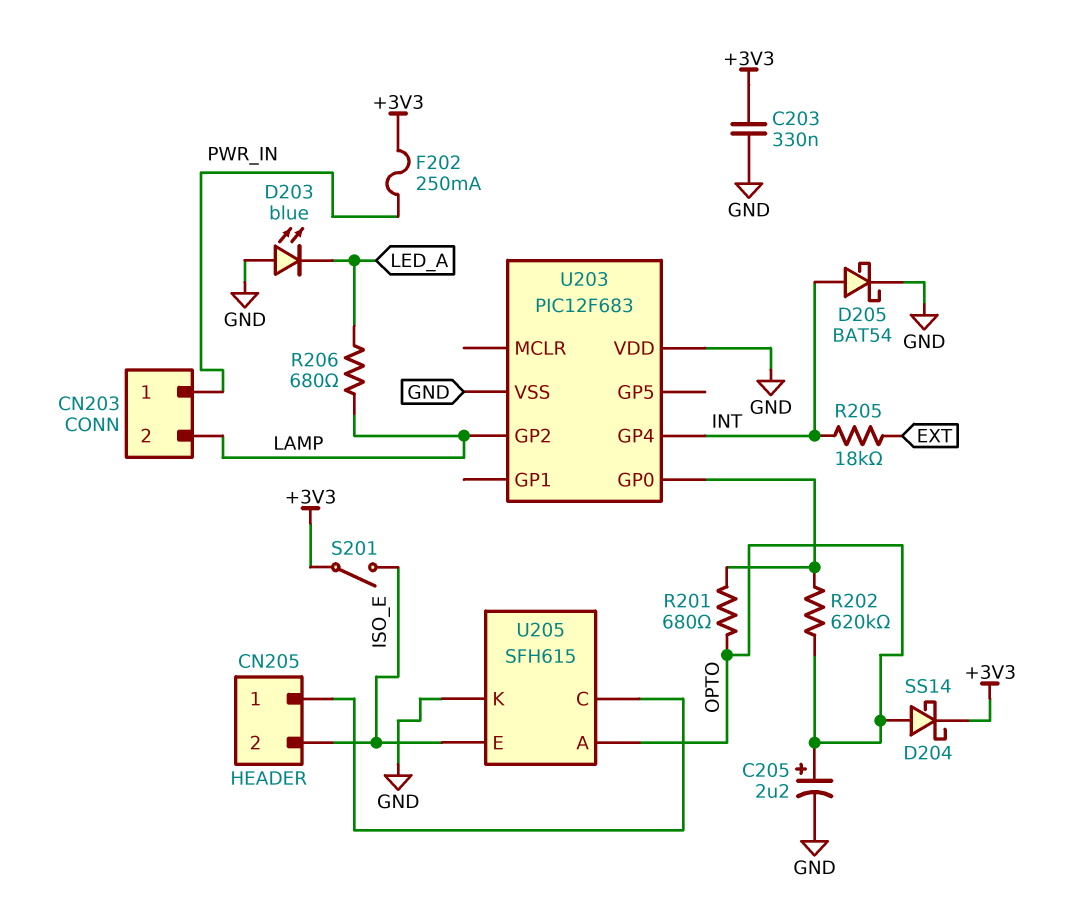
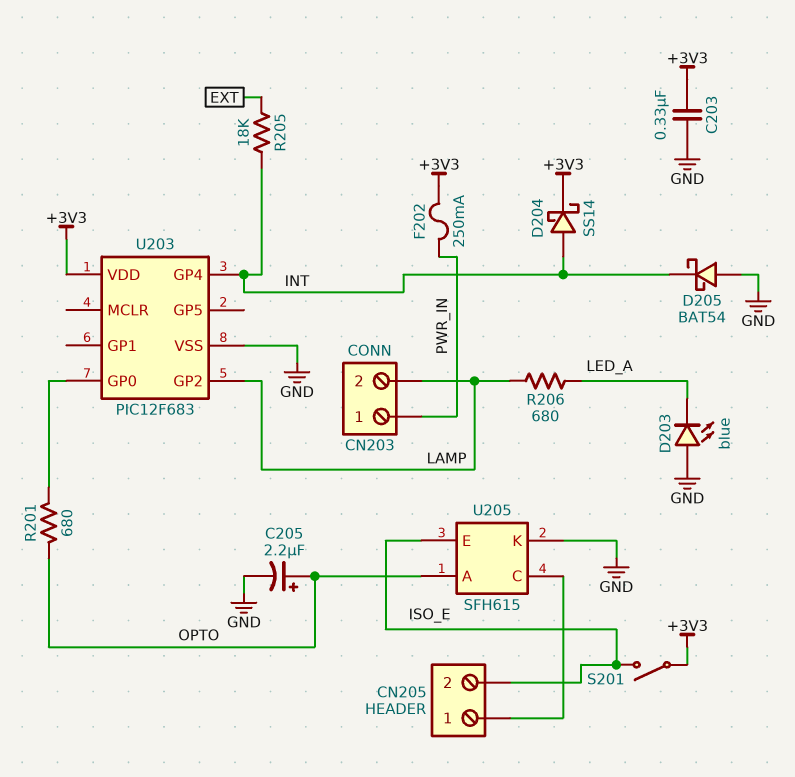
D204: schottky SS14 (A OPTO, K +3V3) -> schottky SS14 (A INT, K +3V3)
D205: schottky BAT54 (A INT, K GND) -> schottky BAT54 (A GND, K INT)
R202: 620k (OPTO, U203/GP0) -> none
U203 pin VDD: GND -> +3V3

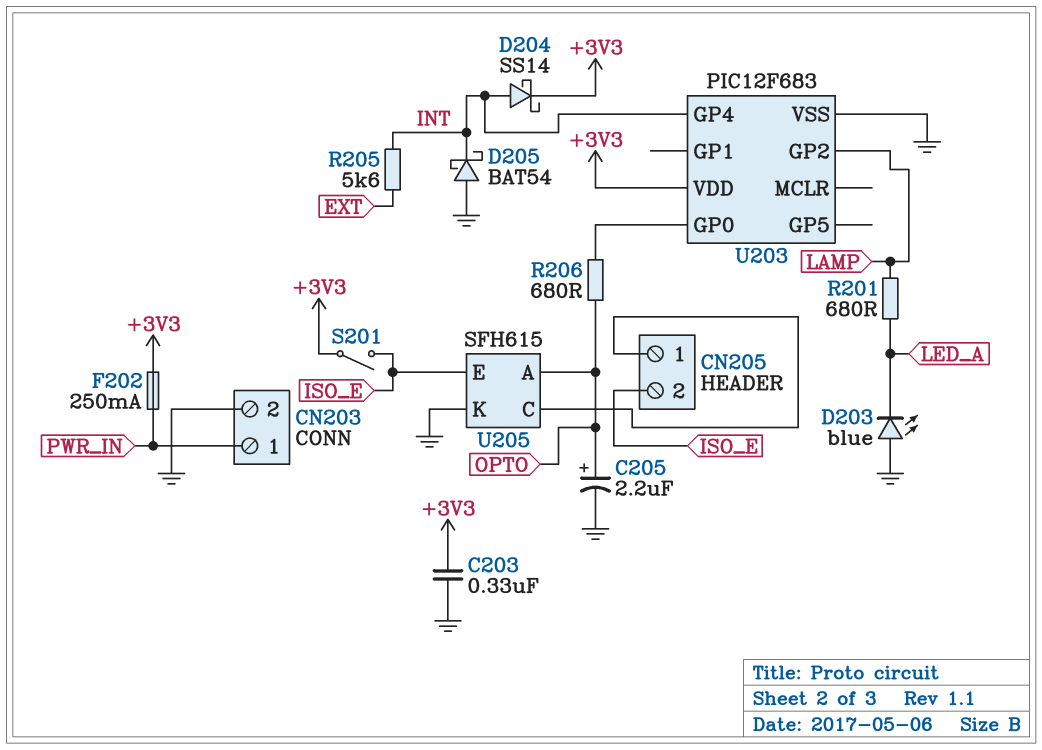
CN203 pin 2: LAMP -> GND
R201: 680 (OPTO, U203/GP0) -> 680 (LAMP, LED_A)
R205: 18k (EXT, INT) -> 5.6k (EXT, INT)
R206: 680 (LAMP, LED_A) -> 680 (OPTO, U203/GP0)

